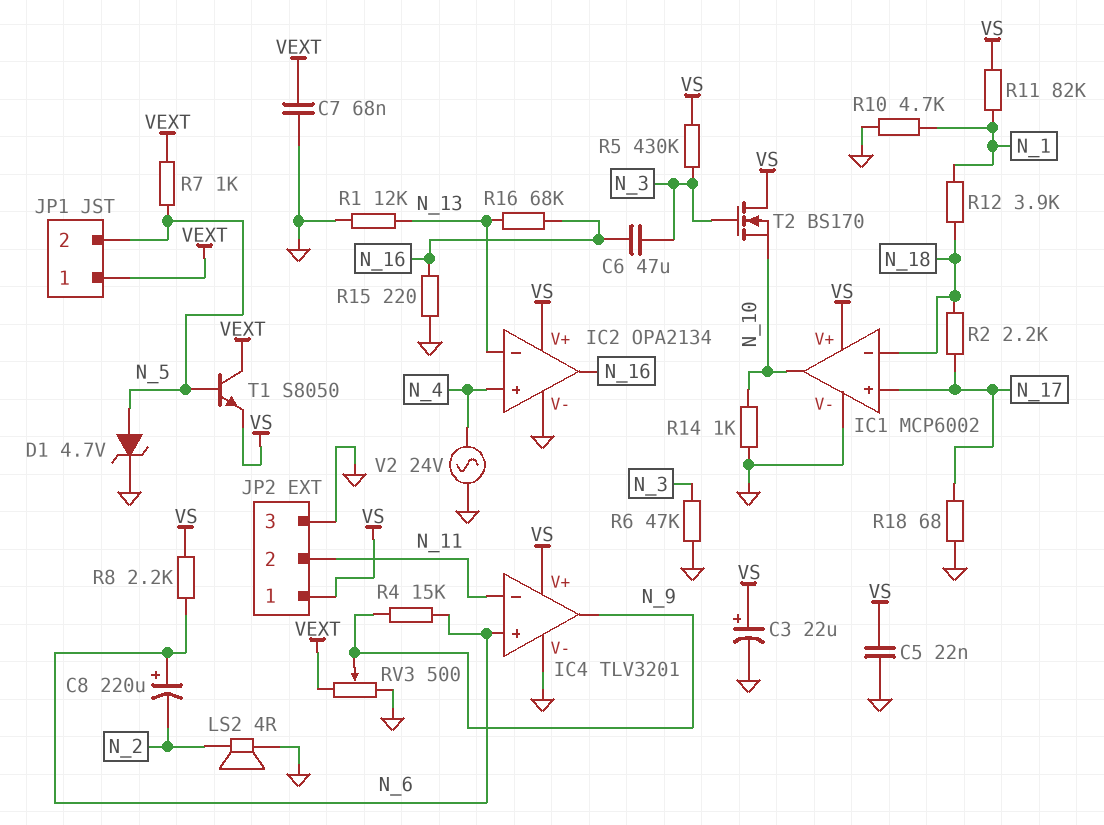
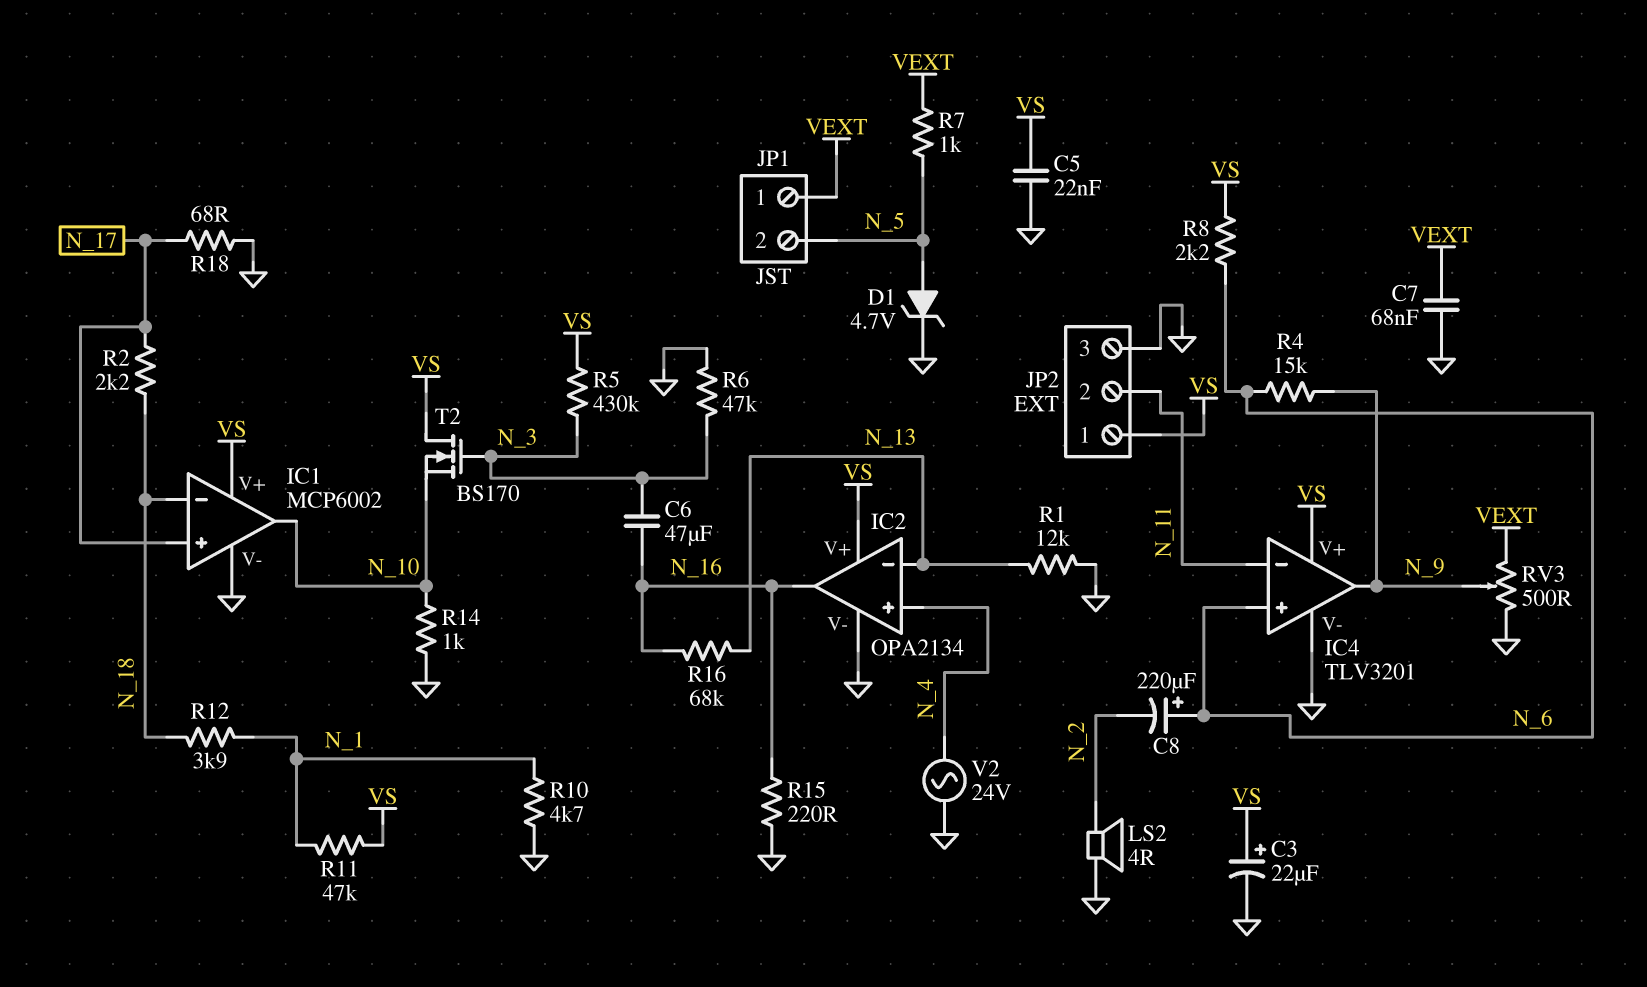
R11: 82k (N_1, VS) -> 47k (N_1, VS)
T1: NPN S8050 (B N_5, C VEXT, E VS) -> none

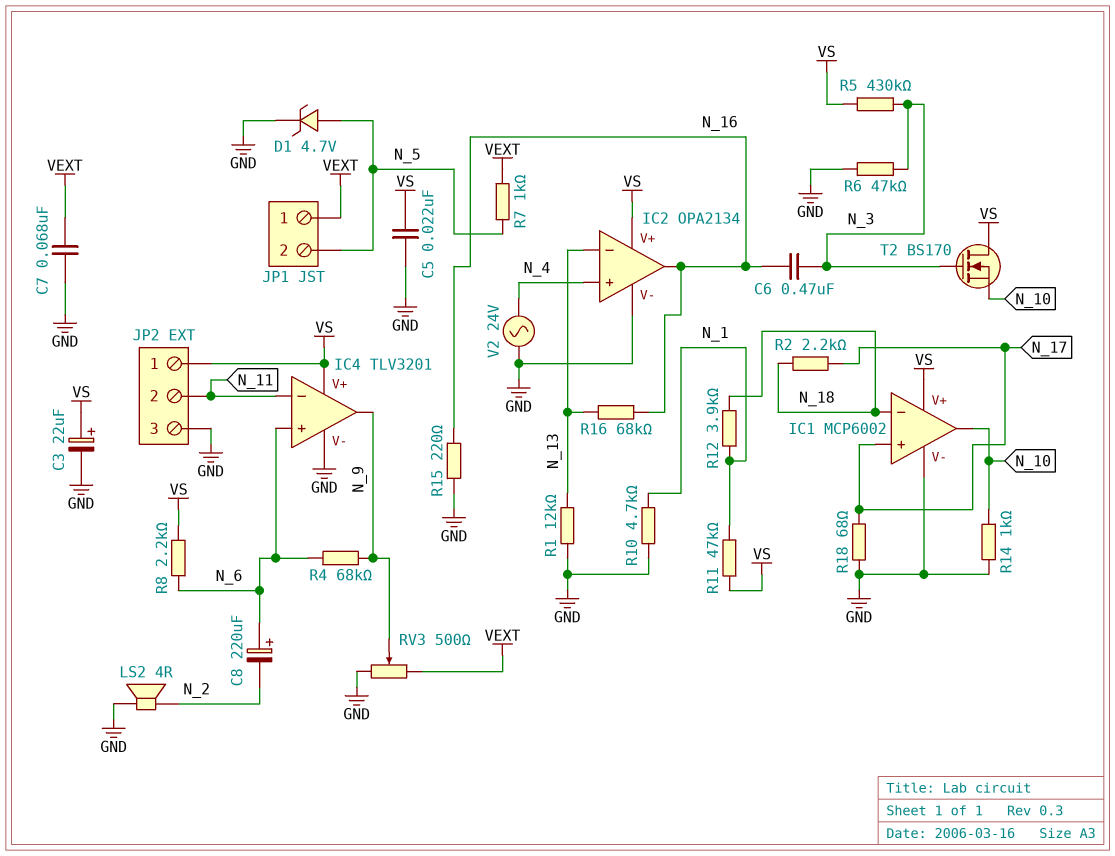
C6: 47uF (N_3, N_16) -> 470nF (N_3, N_16)
R4: 15k (N_6, N_9) -> 68k (N_6, N_9)

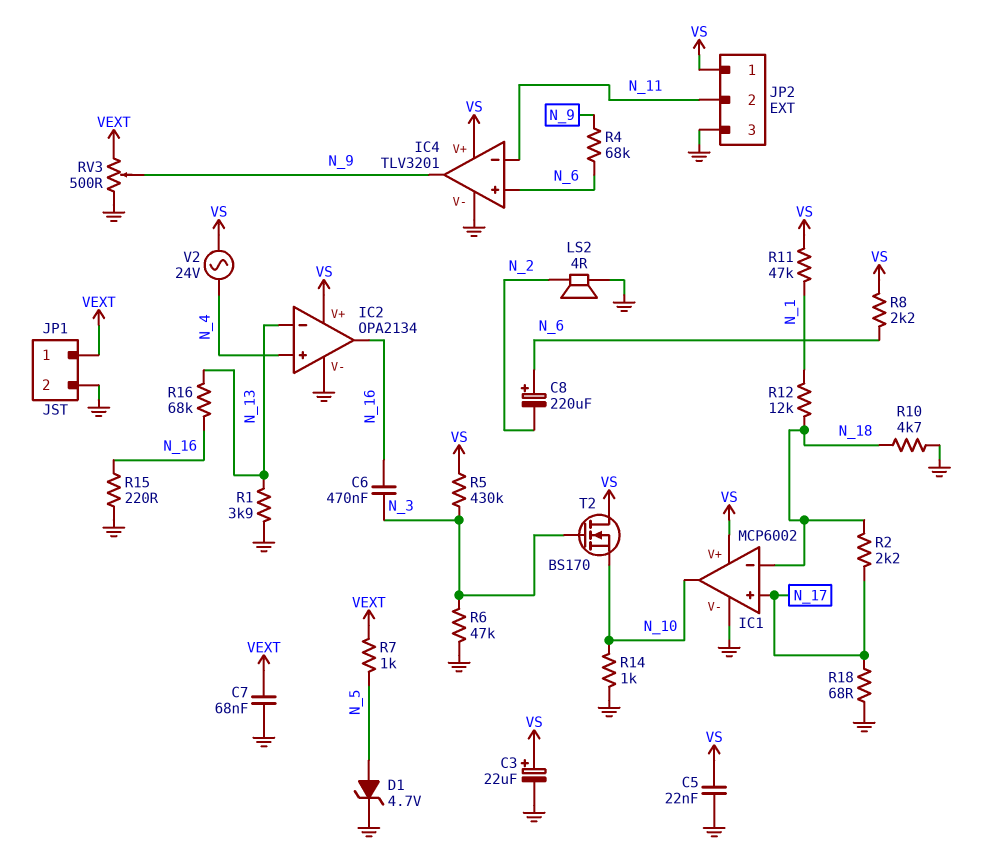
JP1 pin 2: N_5 -> GND
R1: 12k (GND, N_13) -> 3.9k (GND, N_13)
R10: 4.7k (GND, N_1) -> 4.7k (GND, N_18)
R12: 3.9k (N_1, N_18) -> 12k (N_1, N_18)
V2: AC 24V (GND, N_4) -> AC 24V (N_4, VS)

